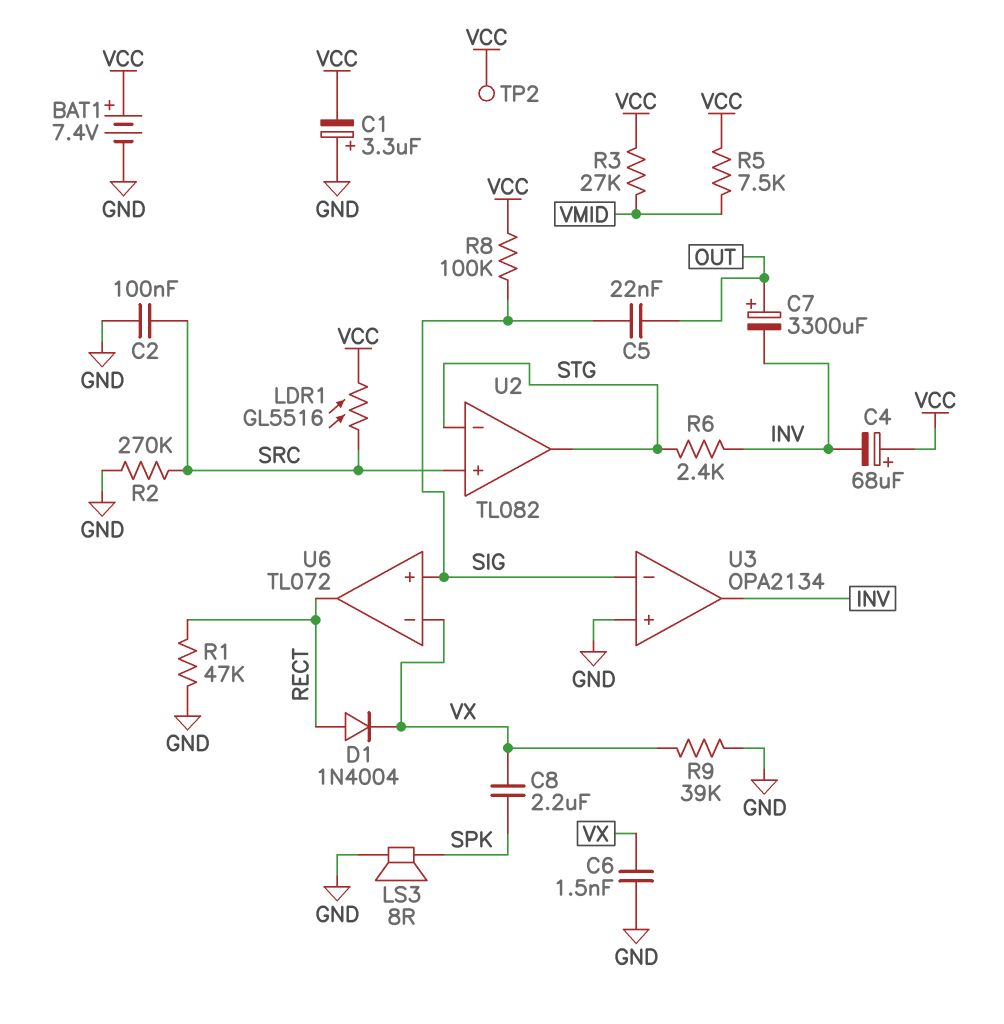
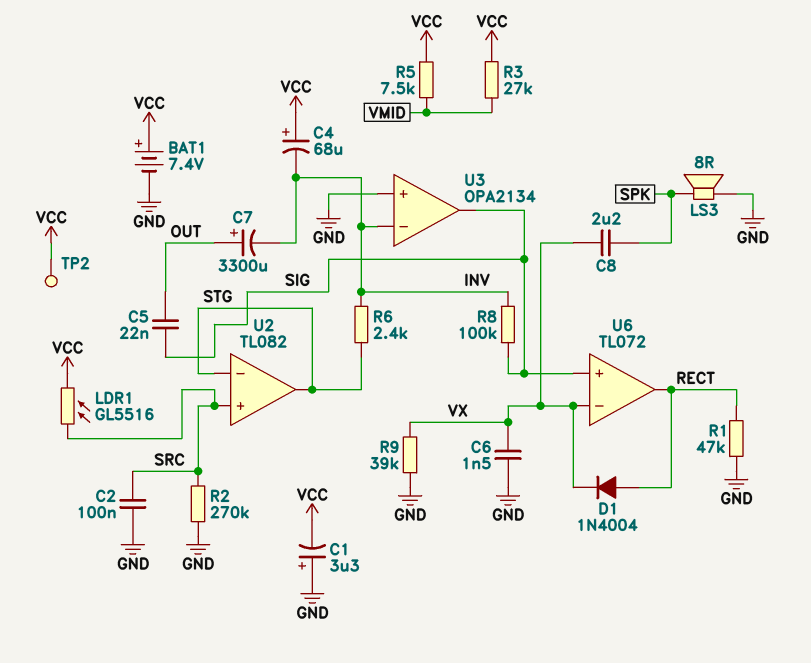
R8: 100k (SIG, VCC) -> 100k (INV, SIG)
U3 pin in-: SIG -> INV
U3 pin out: INV -> SIG

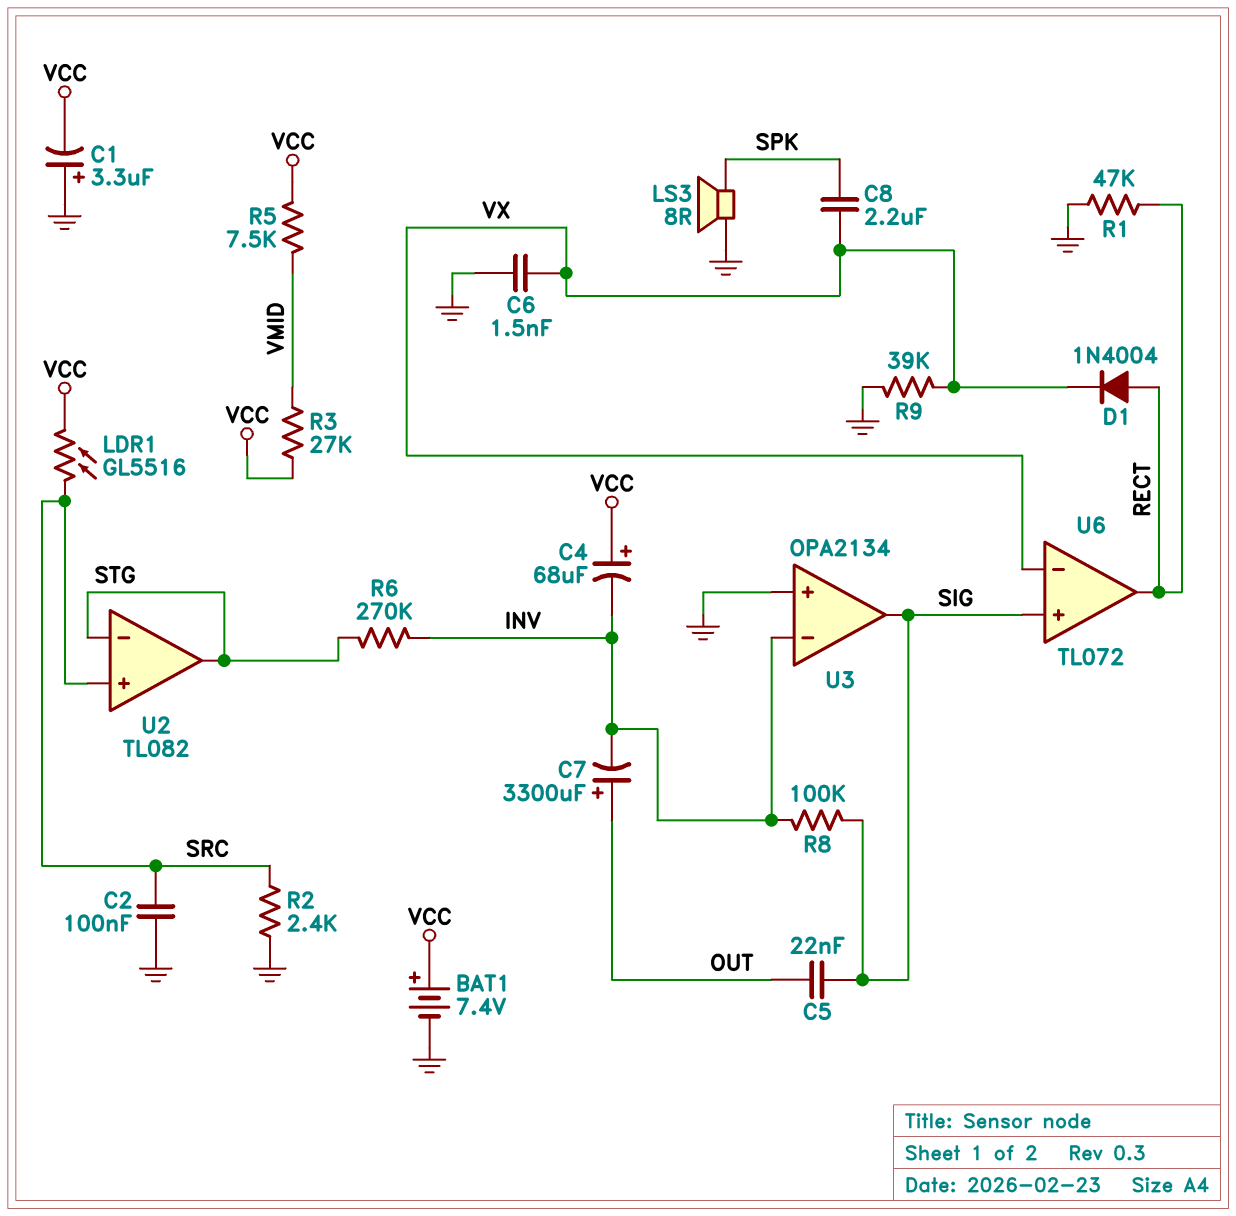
R2: 270k (GND, SRC) -> 2.4k (GND, SRC)
R6: 2.4k (INV, STG) -> 270k (INV, STG)
TP2: test point (VCC) -> none

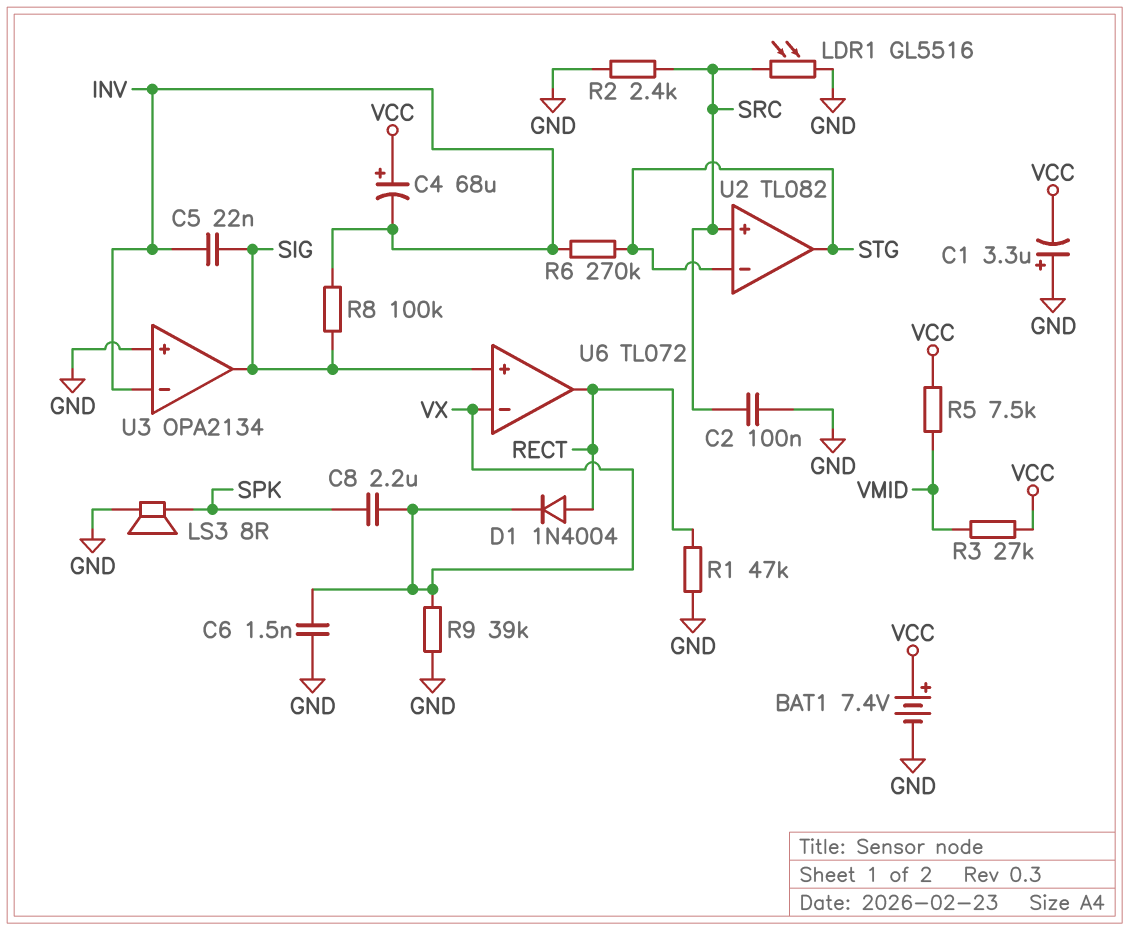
C5: 22nF (OUT, SIG) -> 22nF (INV, SIG)
C7: 3300uF (plus OUT, minus INV) -> none
LDR1: GL5516 (SRC, VCC) -> GL5516 (GND, SRC)

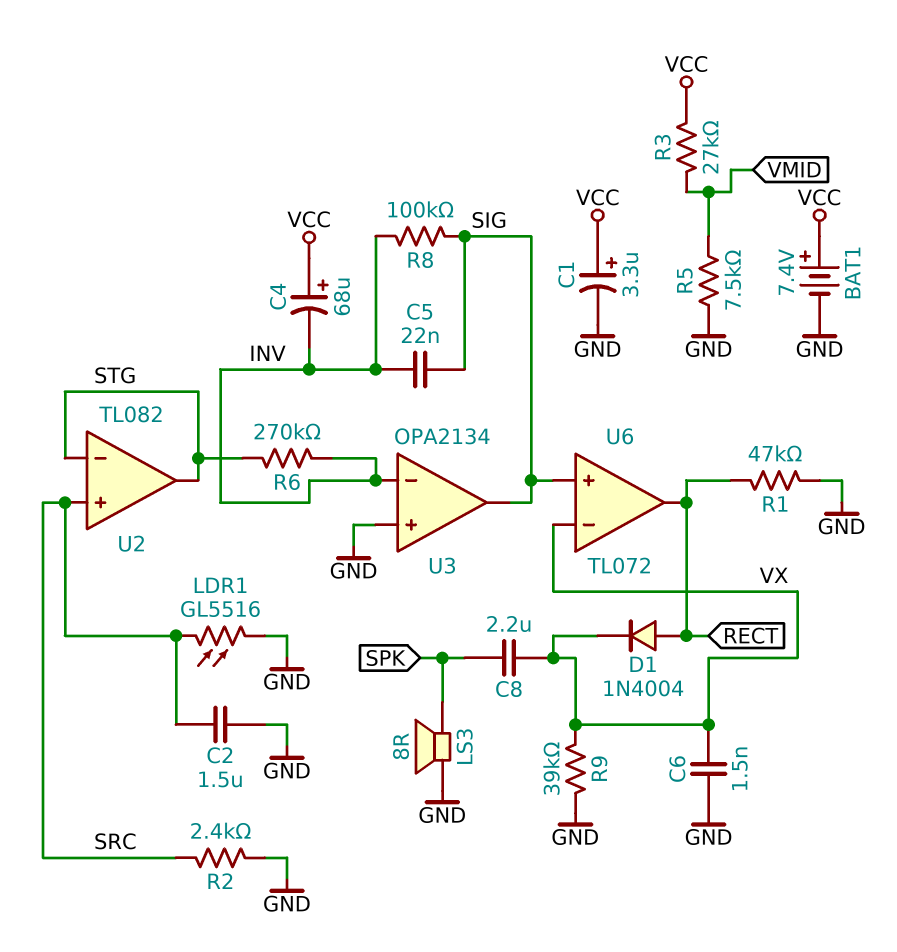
C1: 3.3uF (plus GND, minus VCC) -> 3.3uF (plus VCC, minus GND)
C2: 100nF (GND, SRC) -> 1.5uF (GND, SRC)
R5: 7.5k (VCC, VMID) -> 7.5k (GND, VMID)

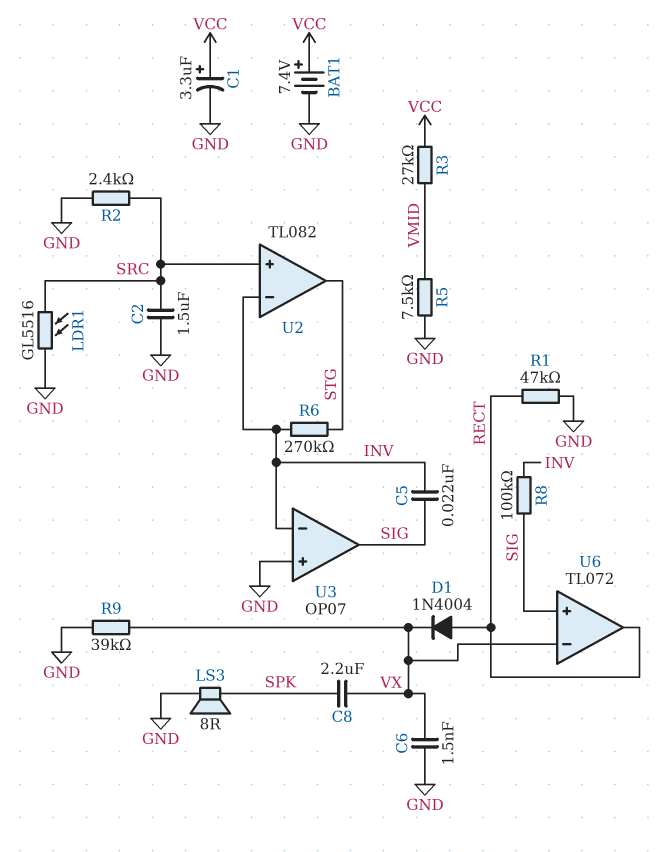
C4: 68uF (plus VCC, minus INV) -> none
U2 pin in-: STG -> INV
U3: OPA2134 -> OP07

